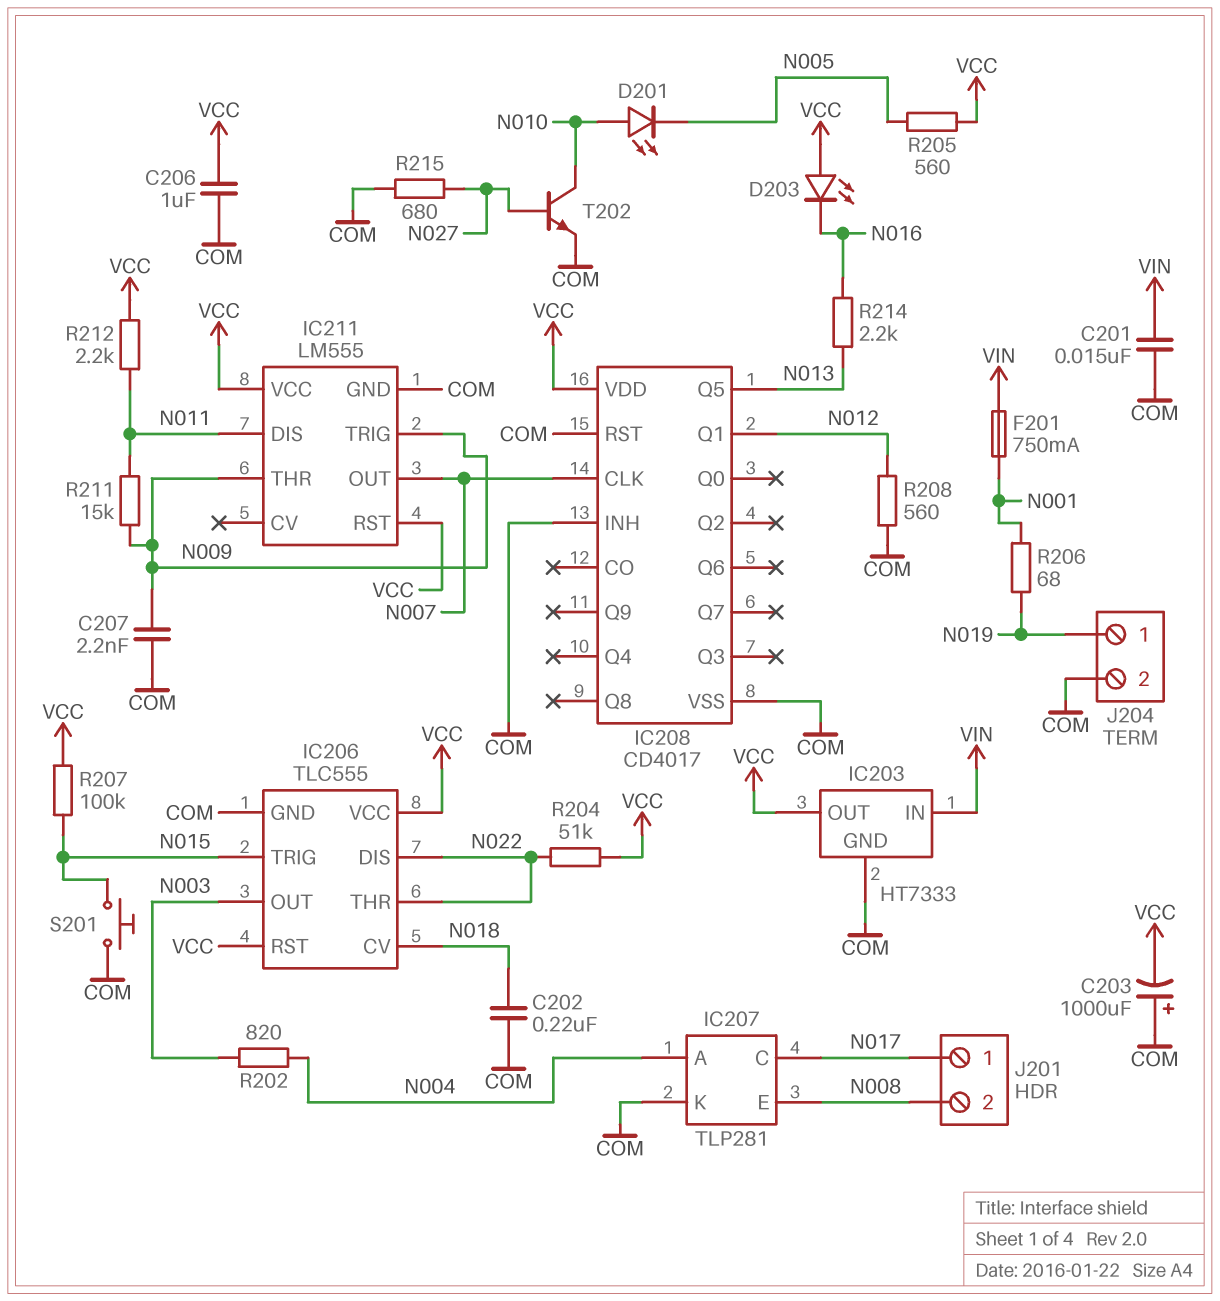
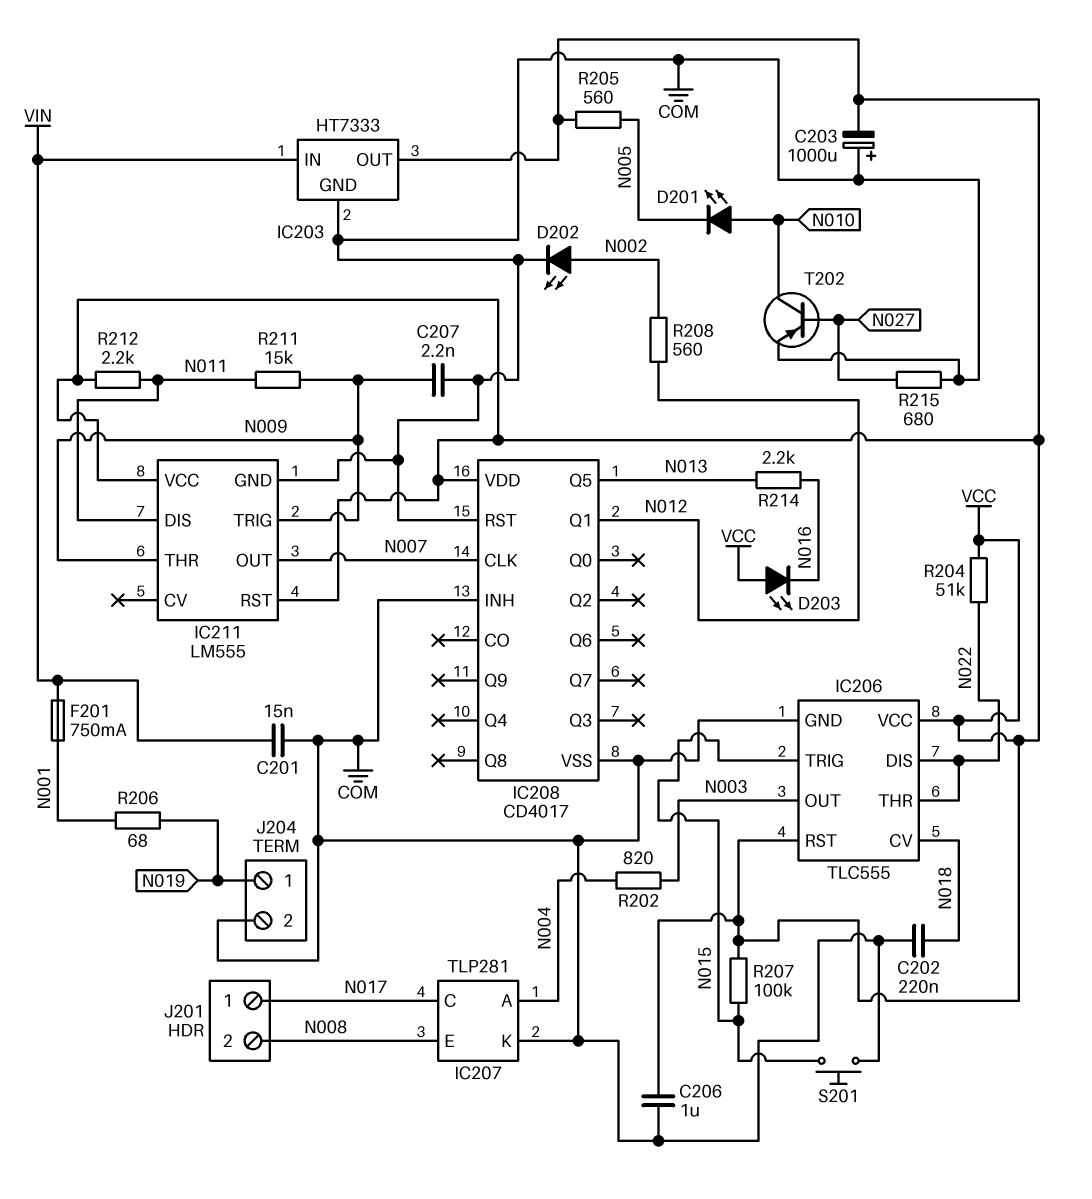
D202: none -> LED (A N002, K COM)
R208: 560 (COM, N012) -> 560 (N002, N012)
T202: NPN (B N027, C N010, E COM) -> PNP (B N027, C N010, E COM)

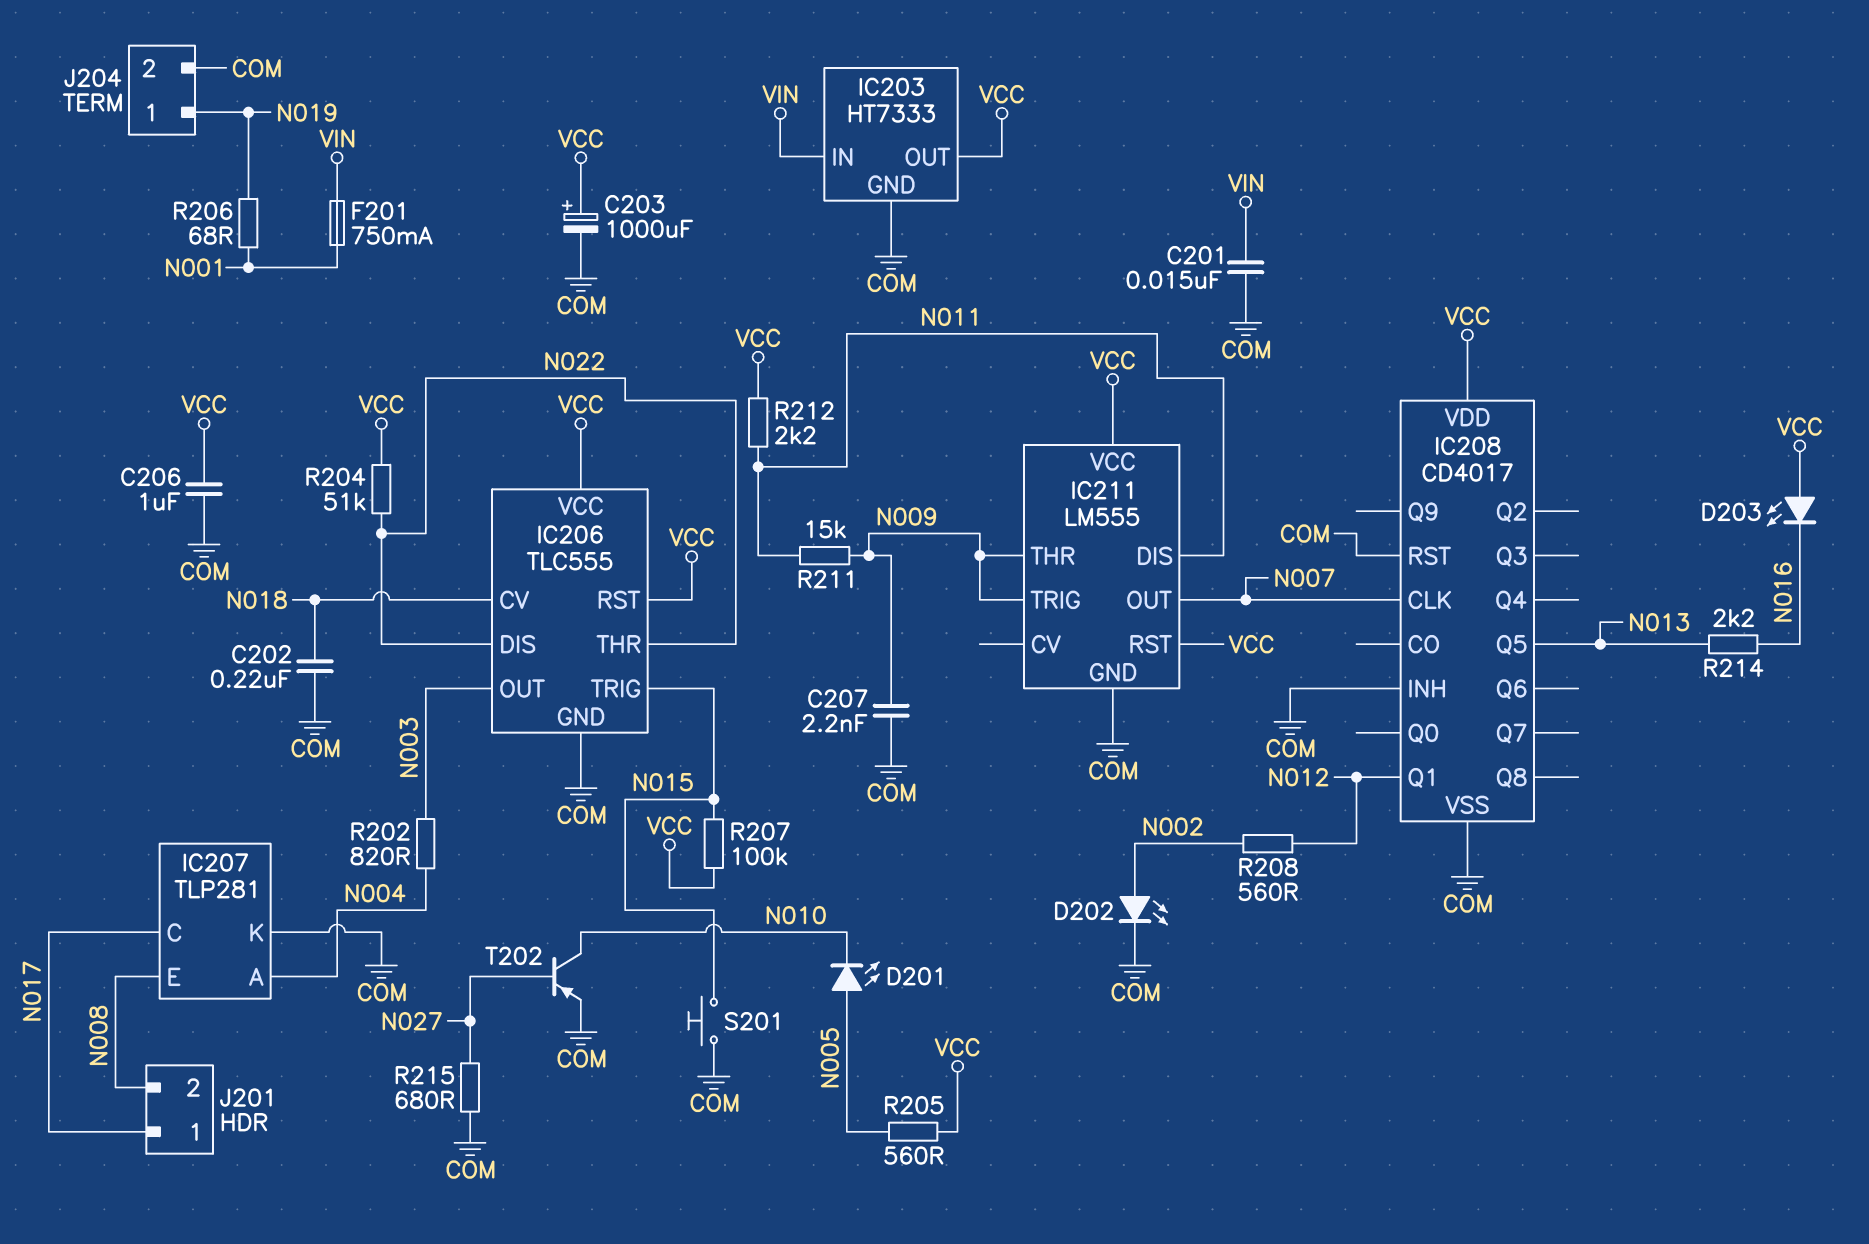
C203: 1000uF (plus COM, minus VCC) -> 1000uF (plus VCC, minus COM)
D201: LED (A N010, K N005) -> LED (A N005, K N010)

